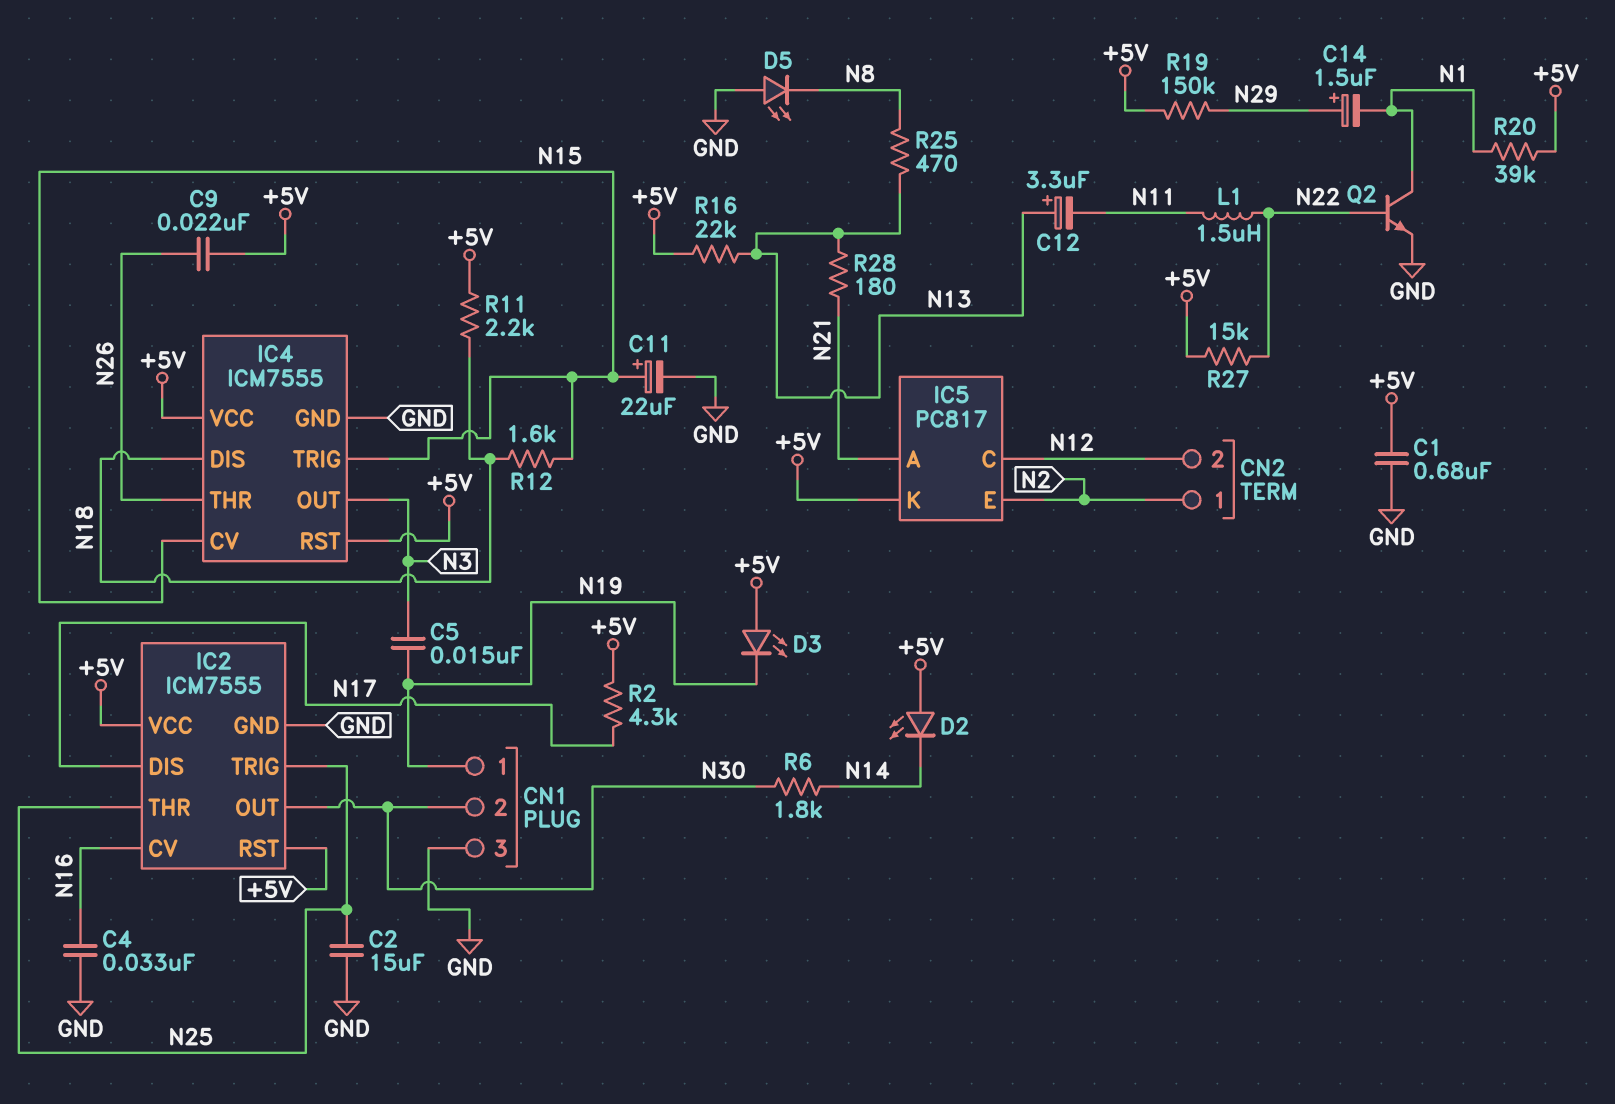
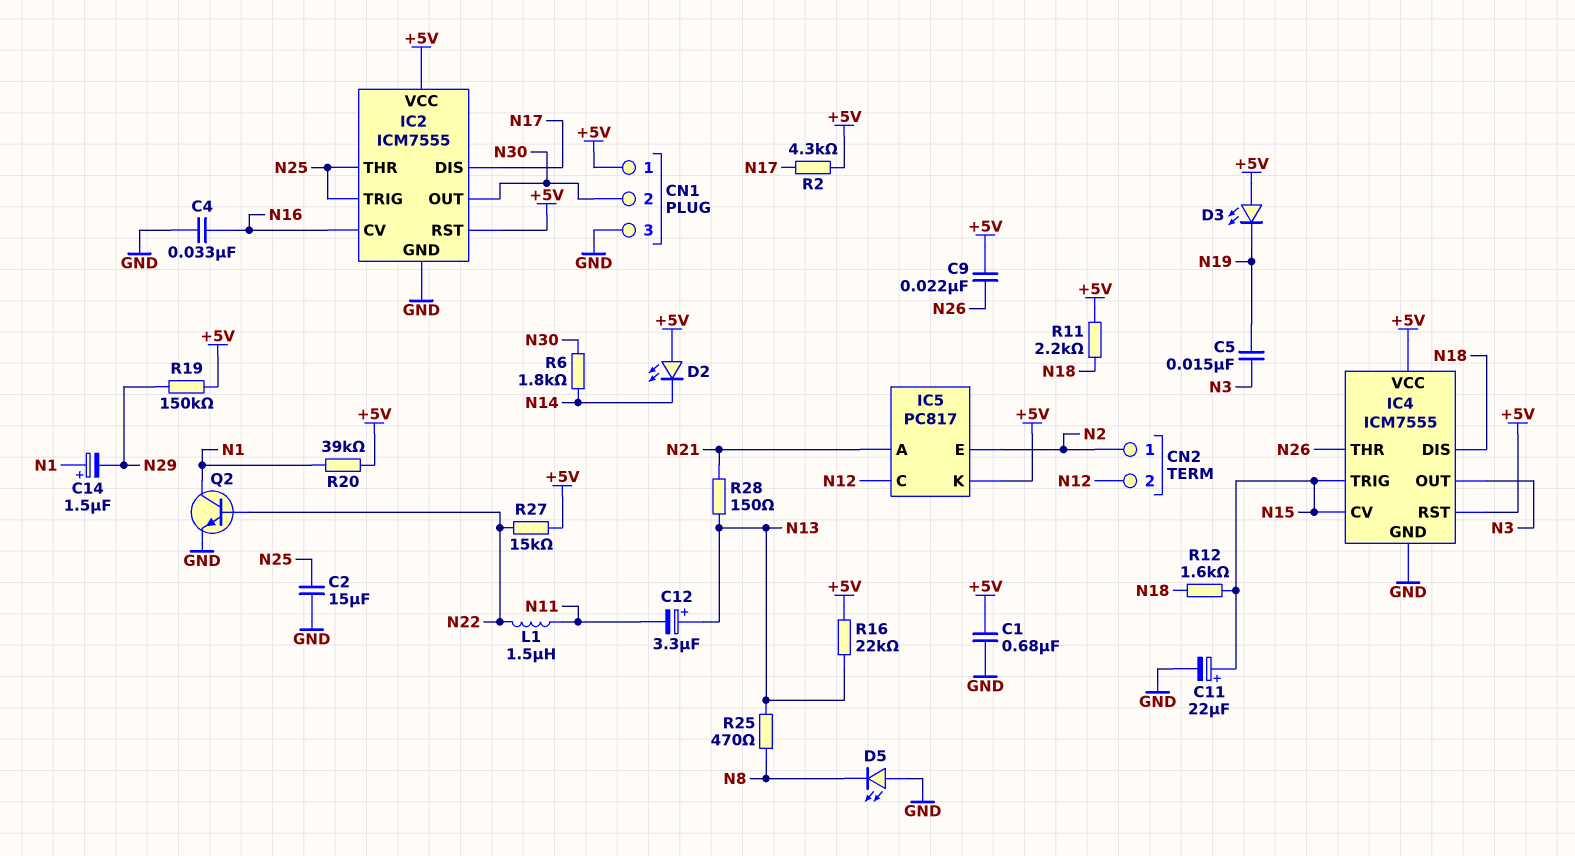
C14: 1.5uF (plus N29, minus N1) -> 1.5uF (plus N1, minus N29)
CN1 pin 1: N19 -> +5V
R28: 180 (N13, N21) -> 150 (N13, N21)

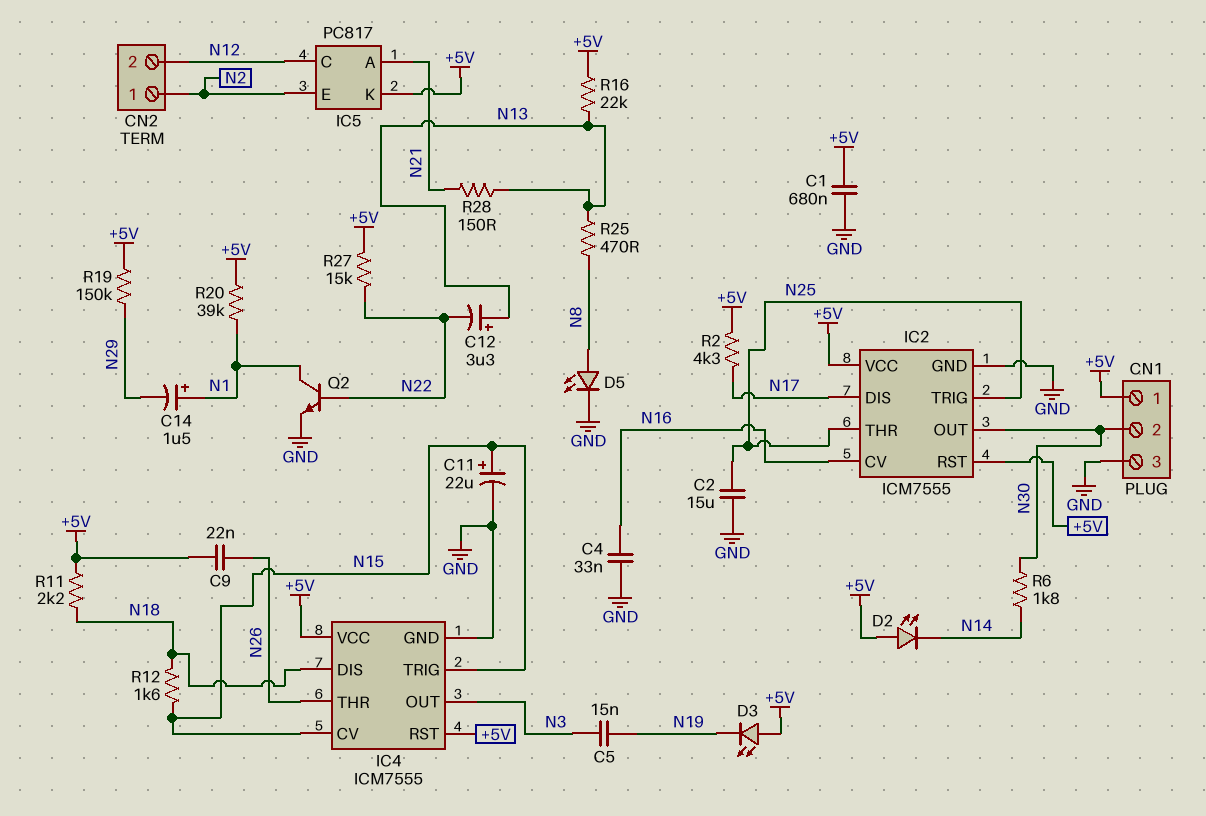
C12: 3.3uF (plus N13, minus N11) -> 3.3uF (plus N13, minus N22)
D5: LED (A GND, K N8) -> LED (A N8, K GND)
L1: 1.5uH (N11, N22) -> none

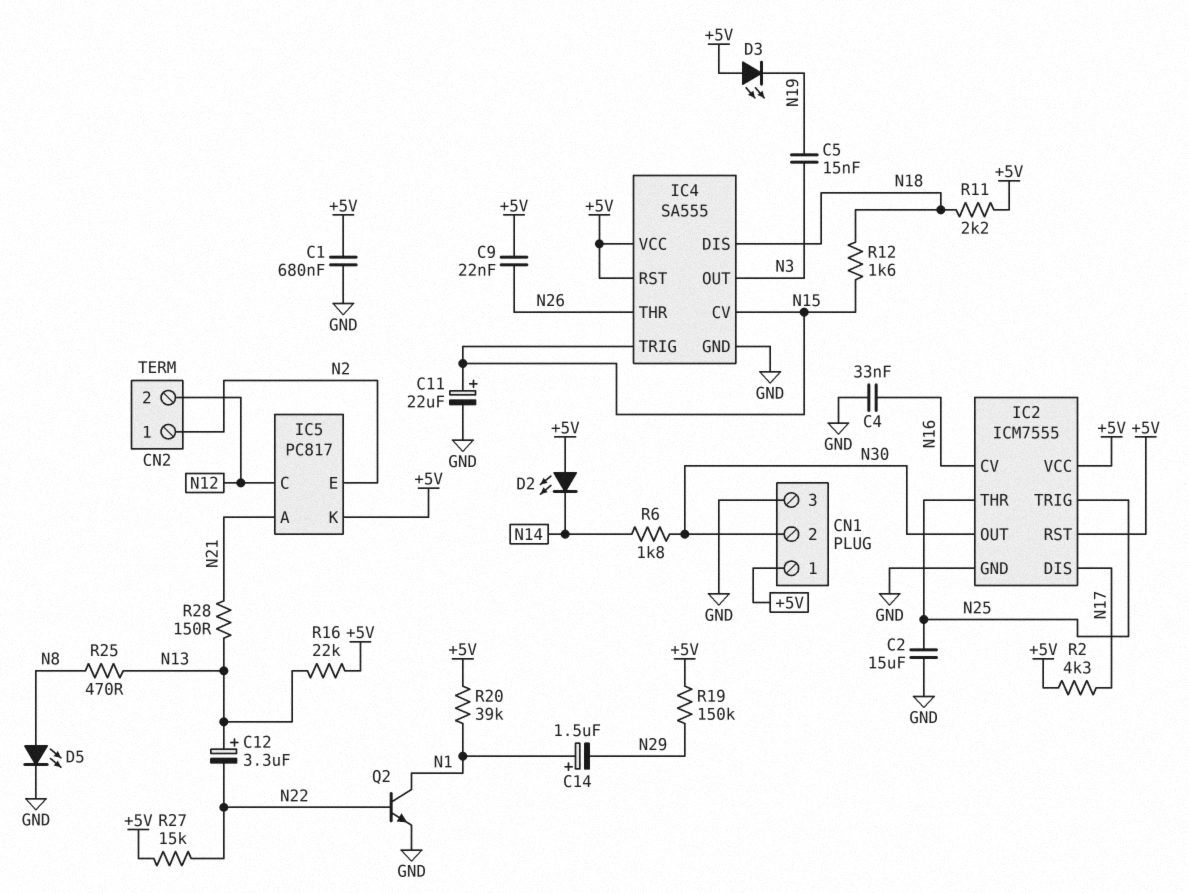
IC4: ICM7555 -> SA555

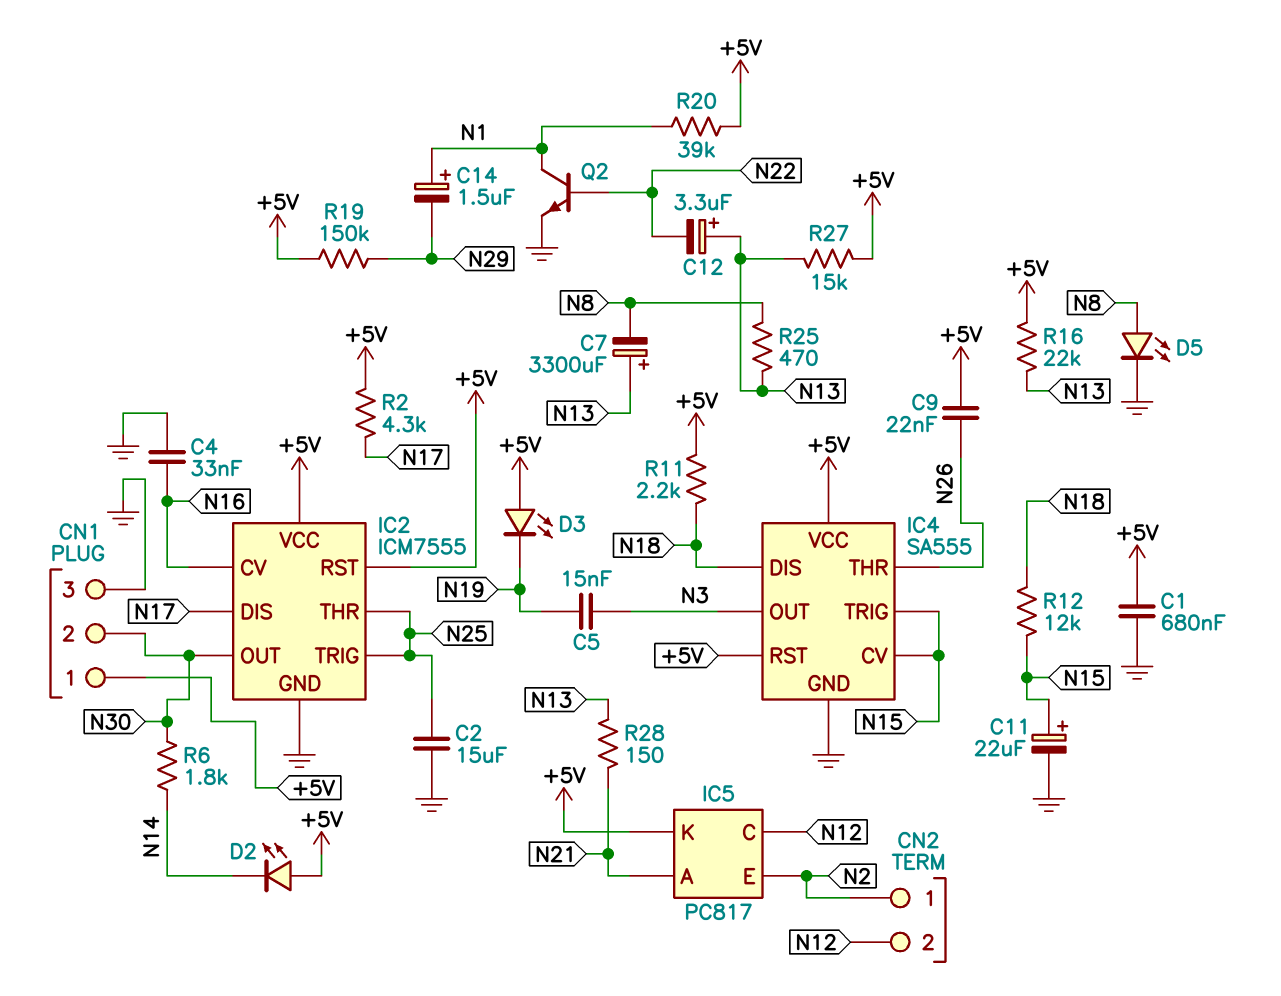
C7: none -> 3300uF (plus N13, minus N8)
R12: 1.6k (N15, N18) -> 12k (N15, N18)
R27: 15k (+5V, N22) -> 15k (+5V, N13)

